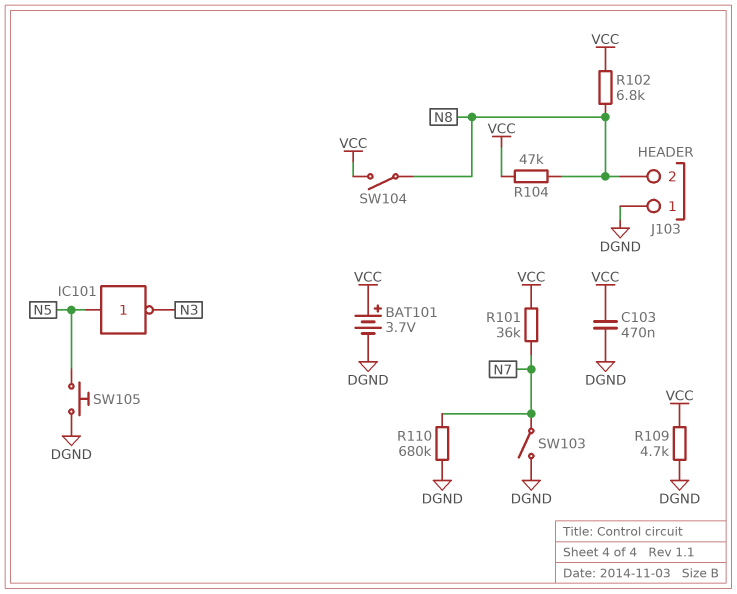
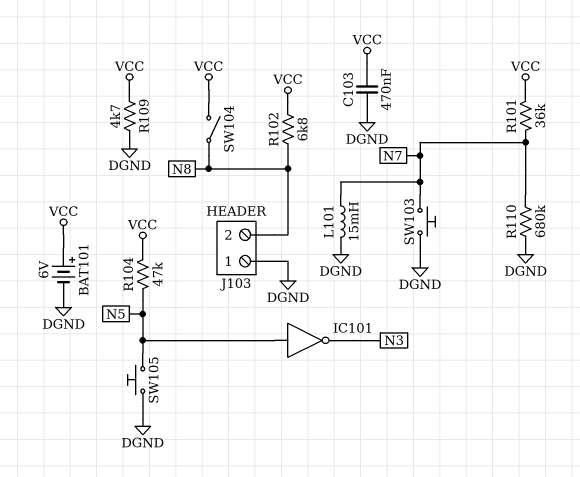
BAT101: 3.7V (plus VCC, minus DGND) -> 6V (plus VCC, minus DGND)
L101: none -> 15mH (DGND, N7)
R104: 47k (N8, VCC) -> 47k (N5, VCC)
SW103: switch (DGND, N7) -> button (DGND, N7)

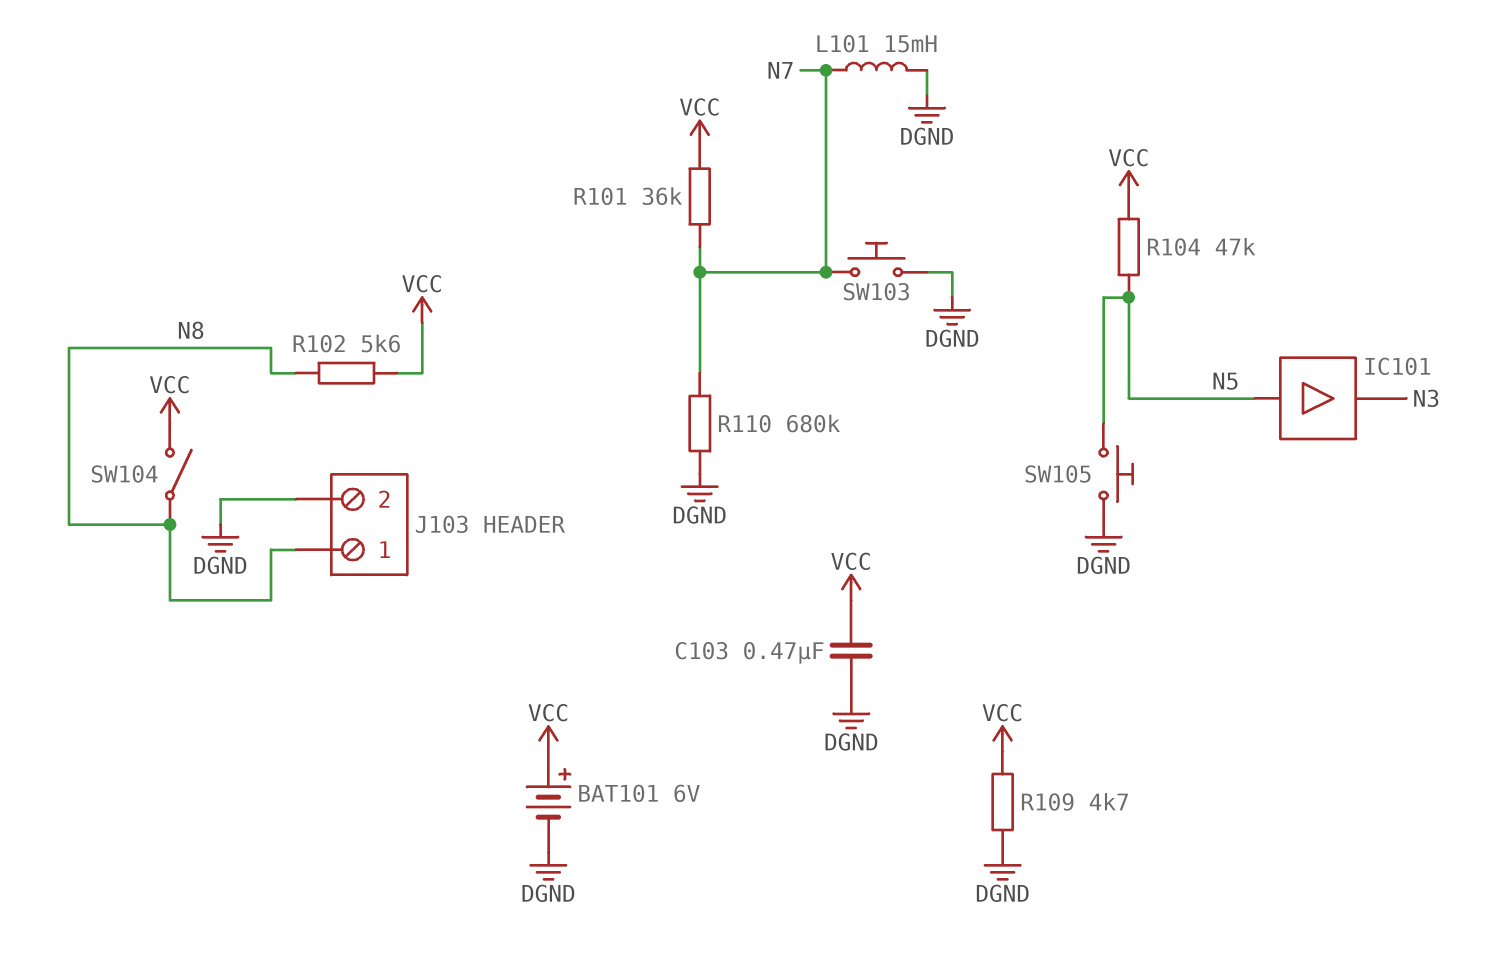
IC101: NOT (in N5, out N3) -> buffer (in N5, out N3)
J103 pin 1: DGND -> N8
J103 pin 2: N8 -> DGND
R102: 6.8k (N8, VCC) -> 5.6k (N8, VCC)

